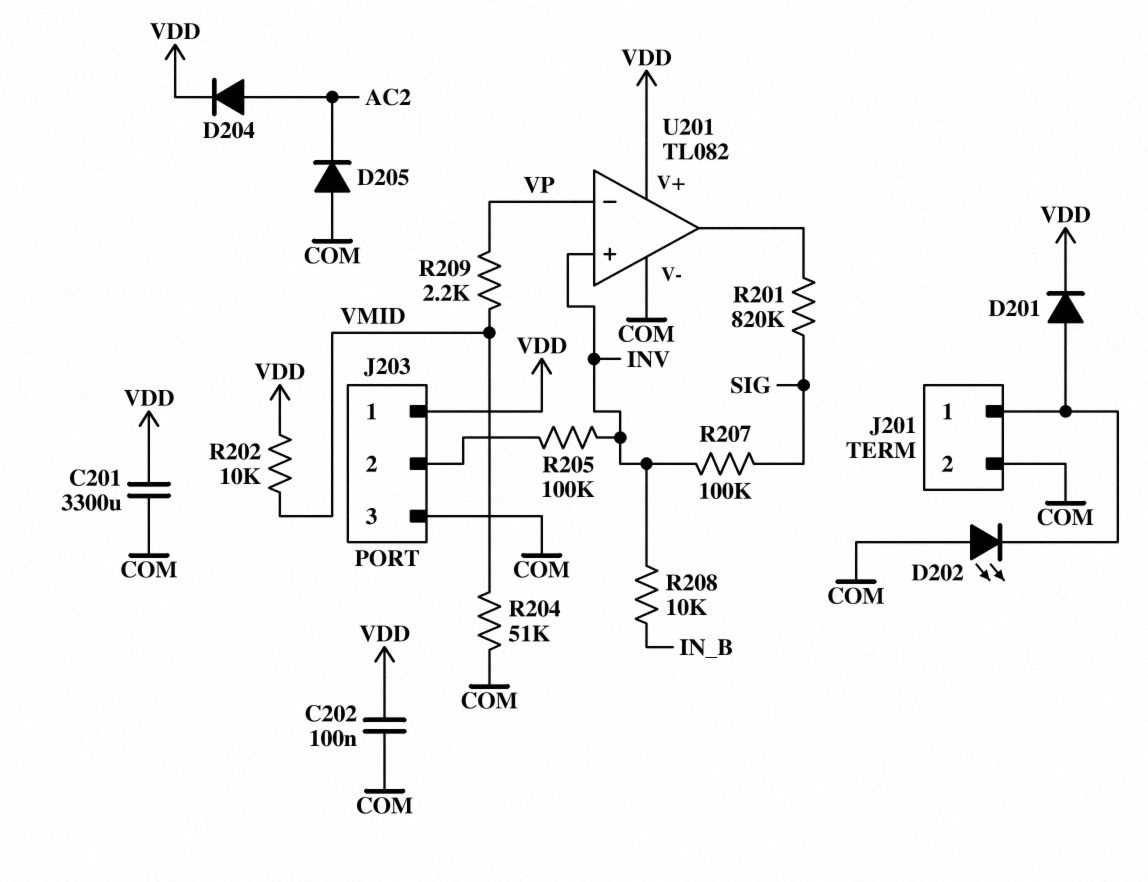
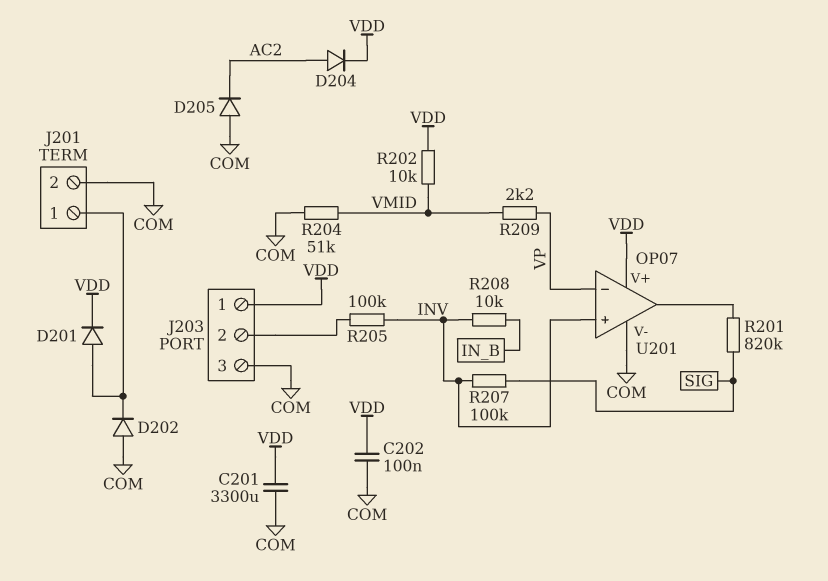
D202: LED (A COM, K J201/1) -> diode (A COM, K J201/1)
U201: TL082 -> OP07

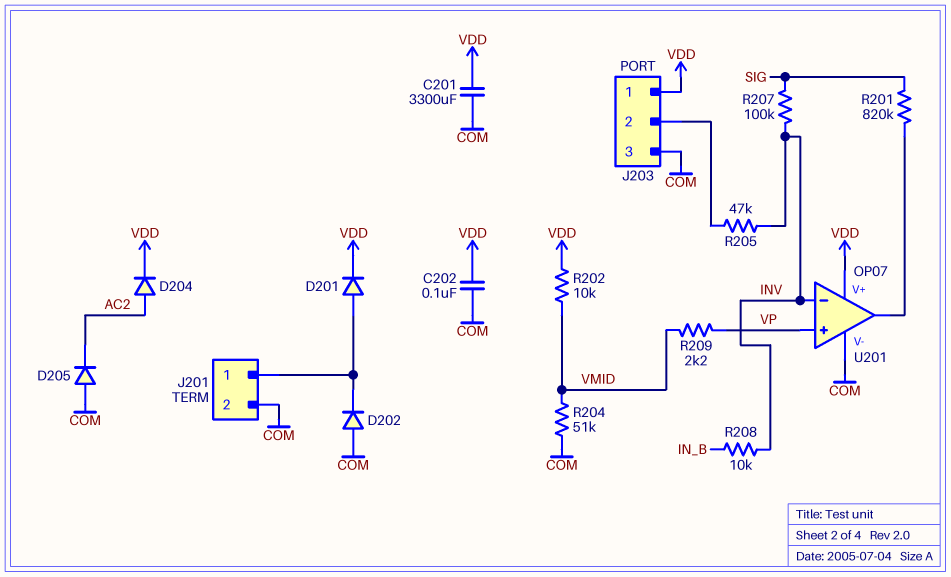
R205: 100k (INV, J203/2) -> 47k (INV, J203/2)
U201 pin in+: INV -> VP
U201 pin in-: VP -> INV

